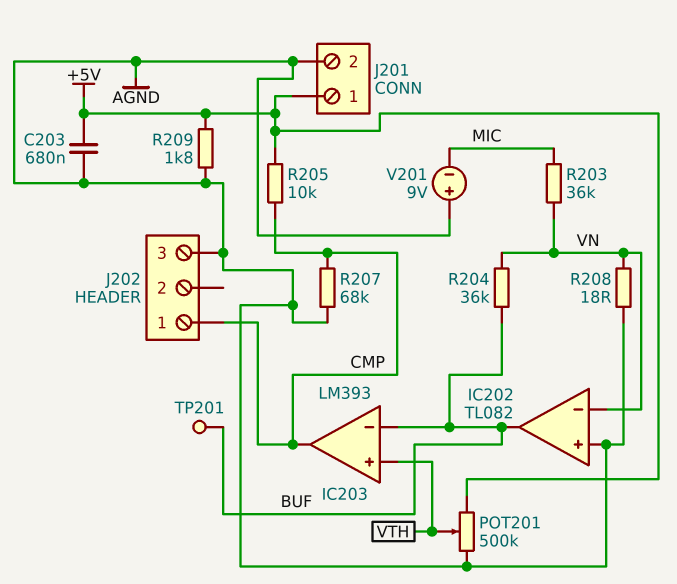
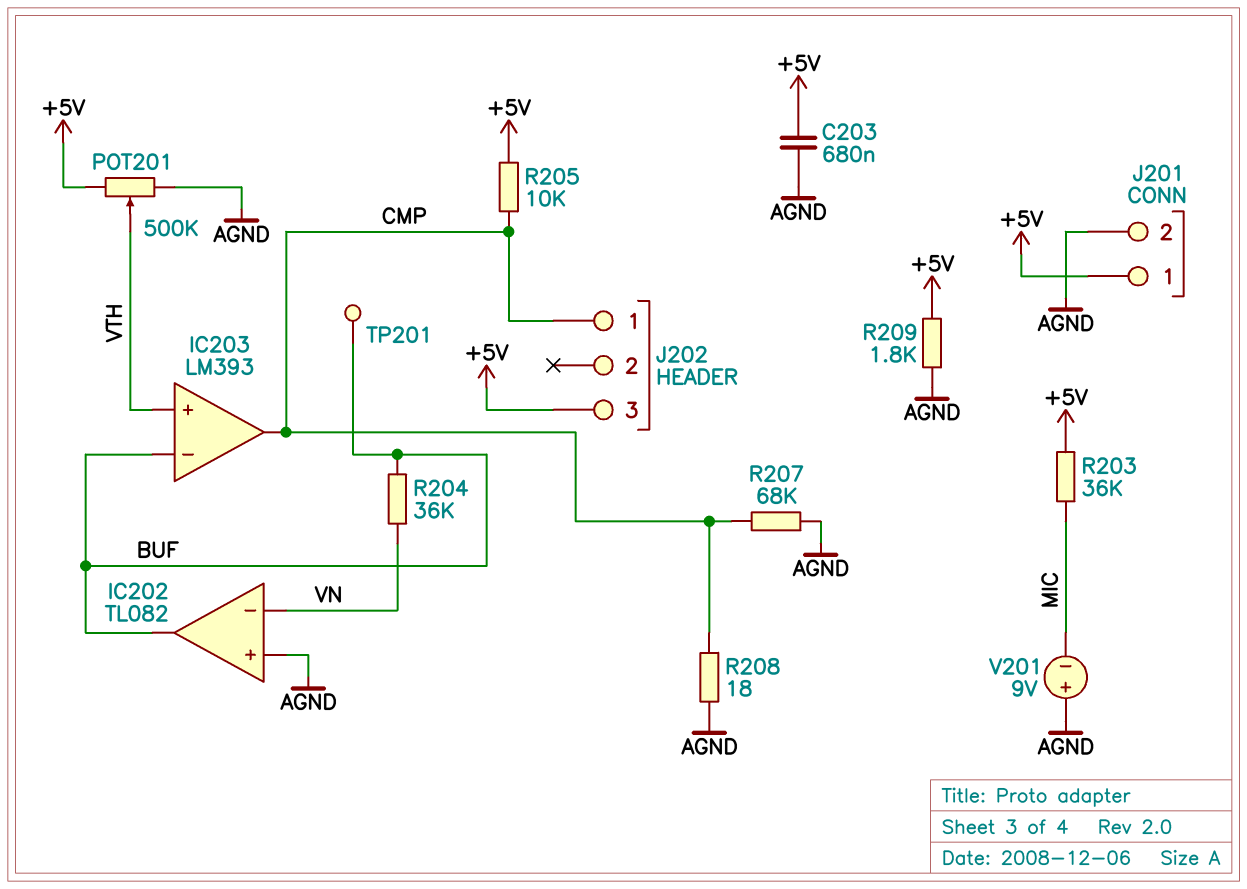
J202 pin 3: AGND -> +5V
R203: 36k (MIC, VN) -> 36k (+5V, MIC)
R208: 18 (AGND, VN) -> 18 (AGND, CMP)

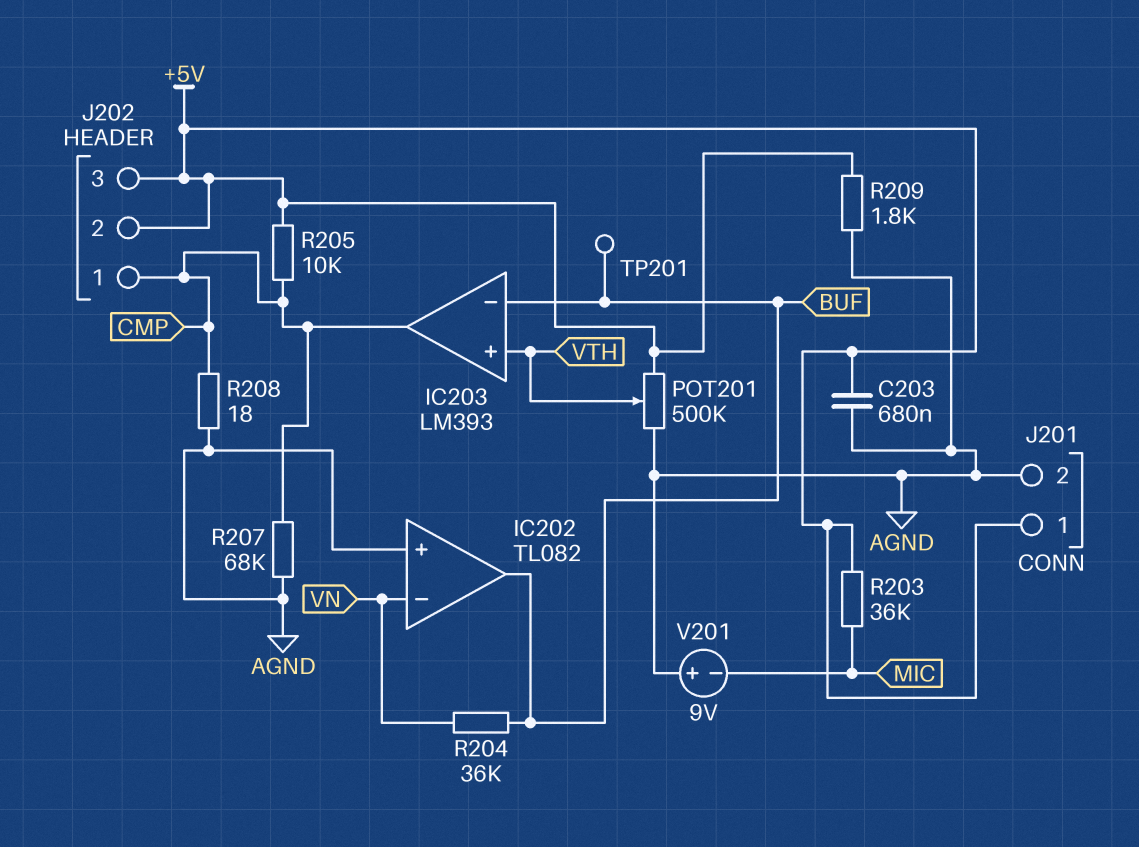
J202 pin 2: none -> +5V

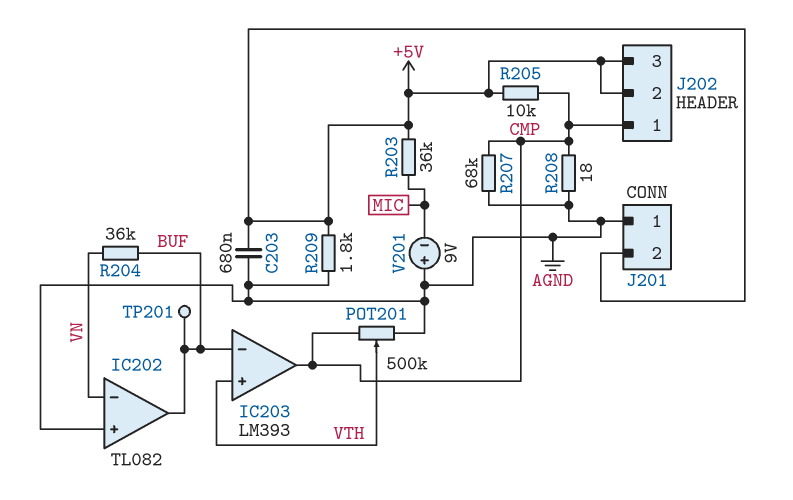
J201 pin 1: +5V -> AGND
J201 pin 2: AGND -> +5V
POT201: 500k (+5V, AGND, wiper VTH) -> 500k (AGND, CMP, wiper VTH)

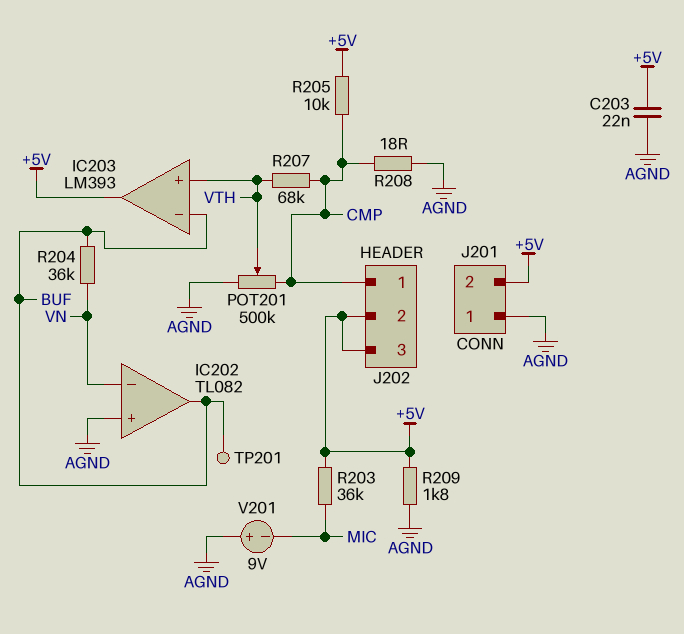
C203: 680nF (+5V, AGND) -> 22nF (+5V, AGND)
IC203 pin out: CMP -> +5V
R207: 68k (AGND, CMP) -> 68k (CMP, VTH)

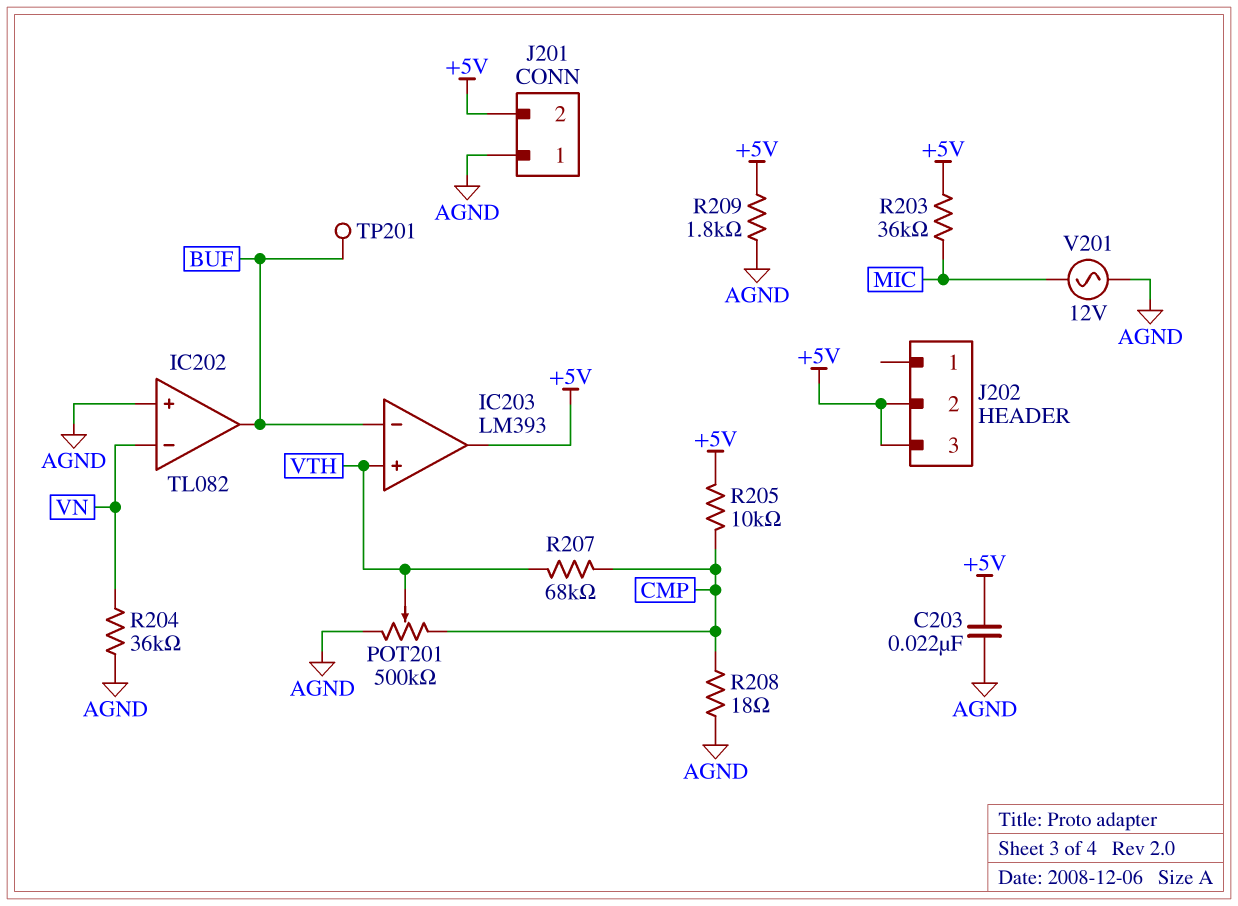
J202 pin 1: CMP -> none
R204: 36k (BUF, VN) -> 36k (AGND, VN)
V201: 9V (plus AGND, minus MIC) -> AC 12V (AGND, MIC)

